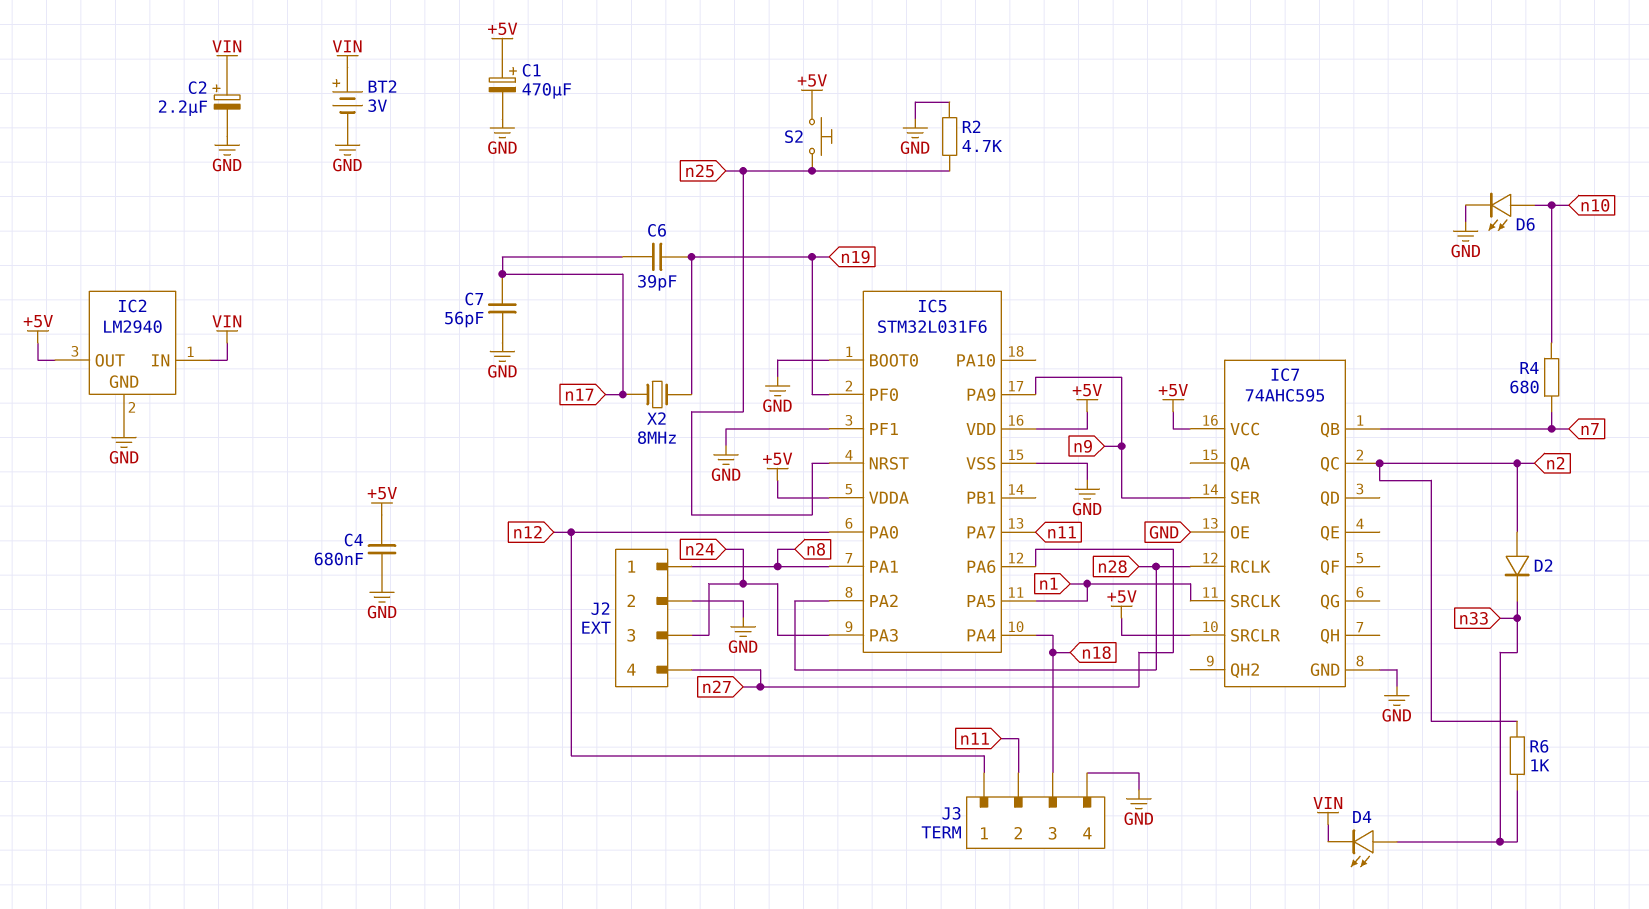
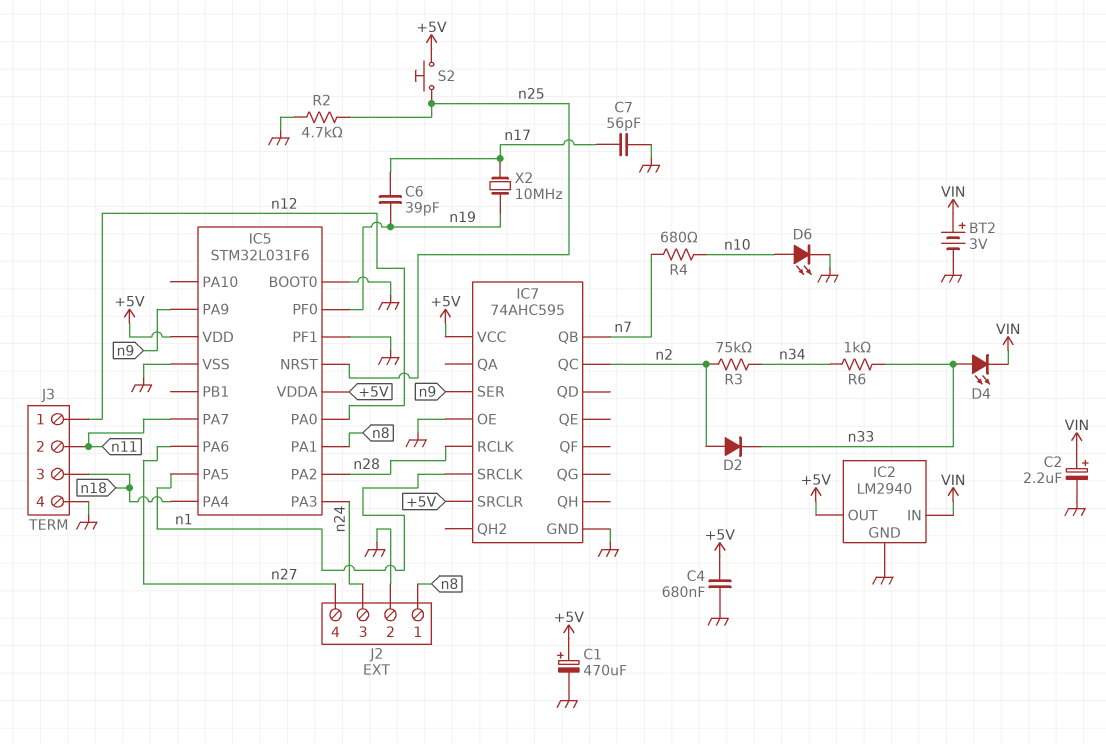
R3: none -> 75k (n2, n34)
R6: 1k (n2, n33) -> 1k (n33, n34)
X2: 8MHz (n17, n19) -> 10MHz (n17, n19)

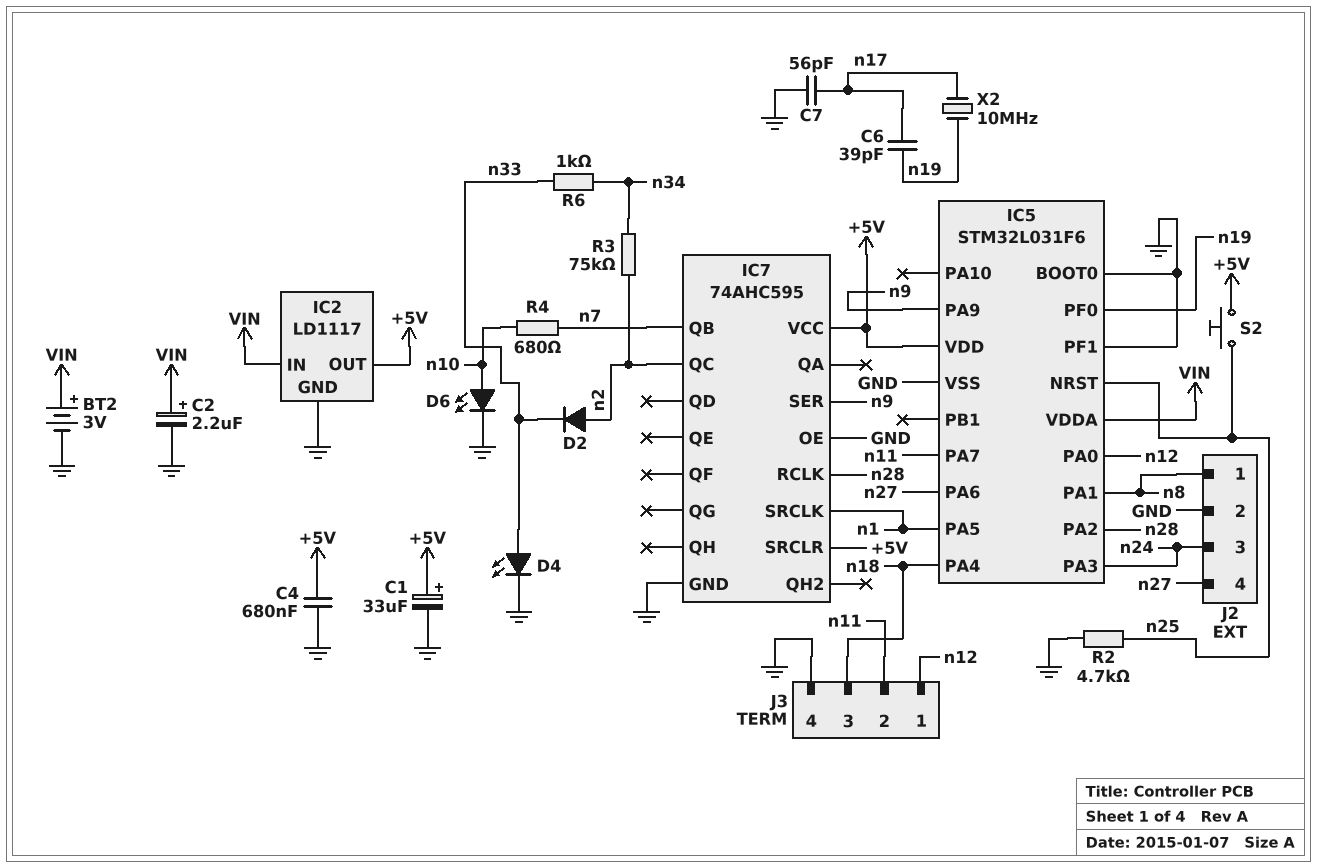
C1: 470uF (plus +5V, minus GND) -> 33uF (plus +5V, minus GND)
D4: LED (A n33, K VIN) -> LED (A n33, K GND)
IC2: LM2940 -> LD1117
IC5 pin VDDA: +5V -> VIN

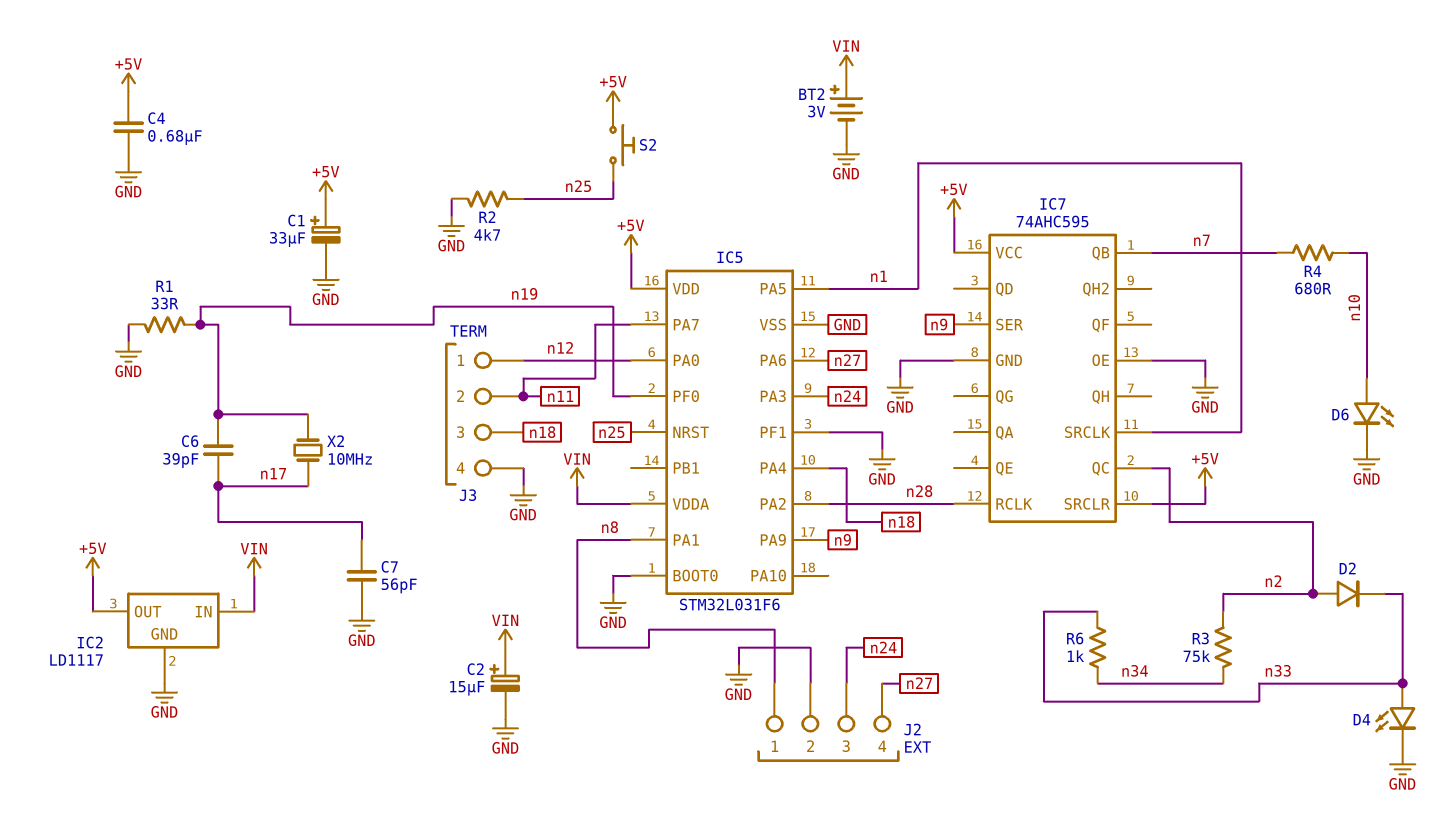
C2: 2.2uF (plus VIN, minus GND) -> 15uF (plus VIN, minus GND)
R1: none -> 33 (GND, n19)

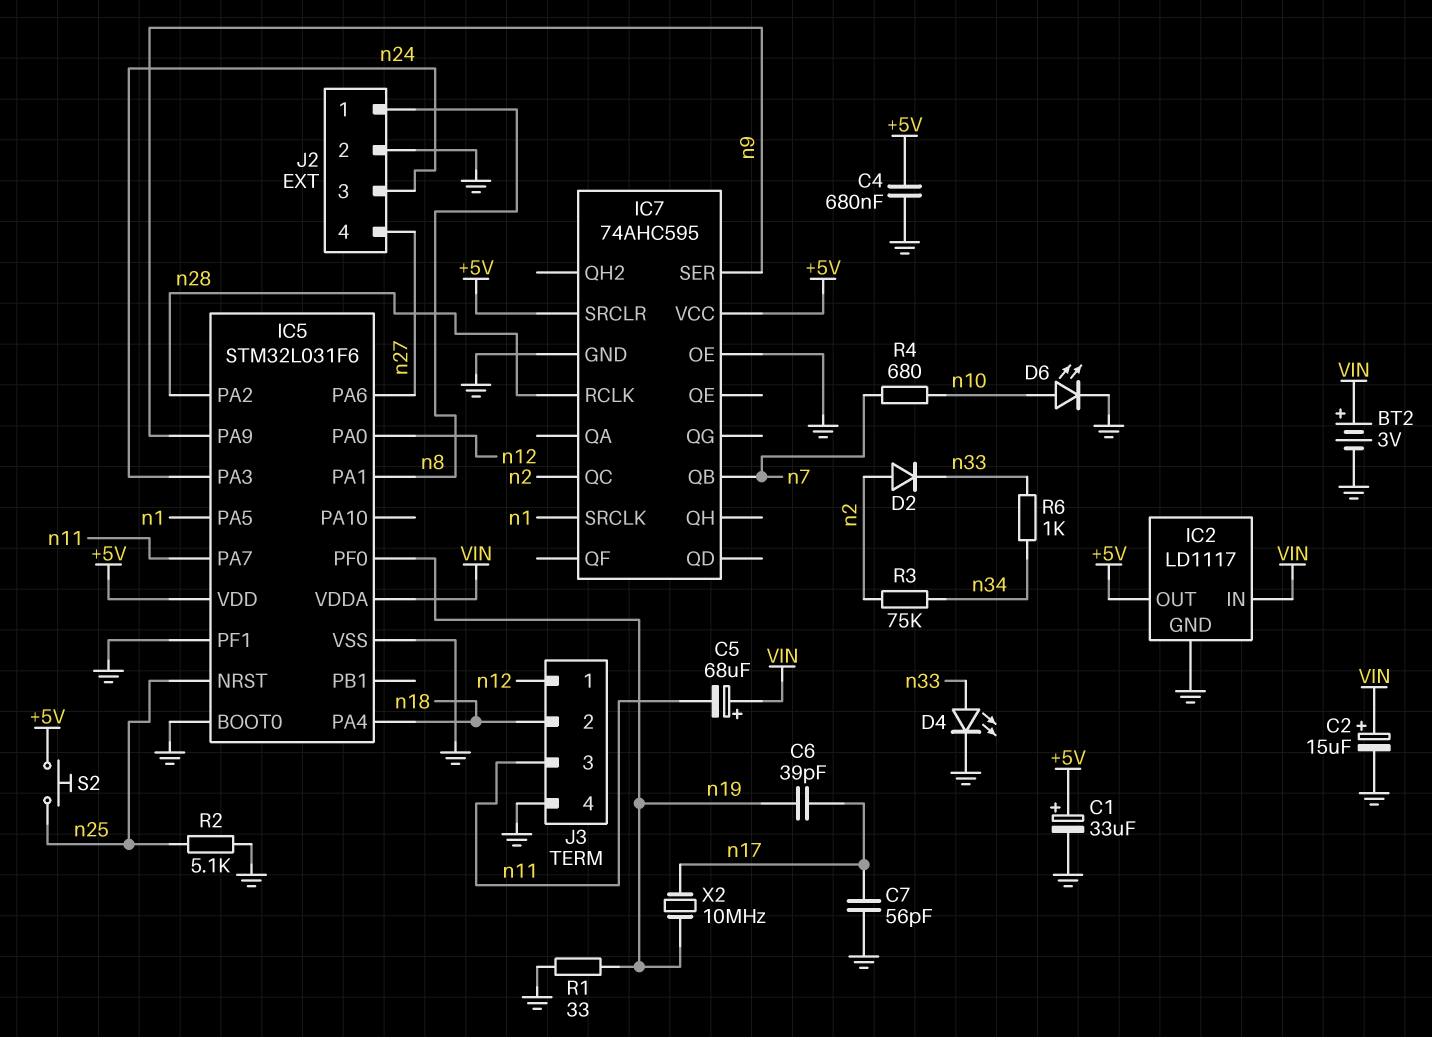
C5: none -> 68uF (plus VIN, minus n11)
J3 pin 2: n11 -> n18
J3 pin 3: n18 -> n11
R2: 4.7k (GND, n25) -> 5.1k (GND, n25)

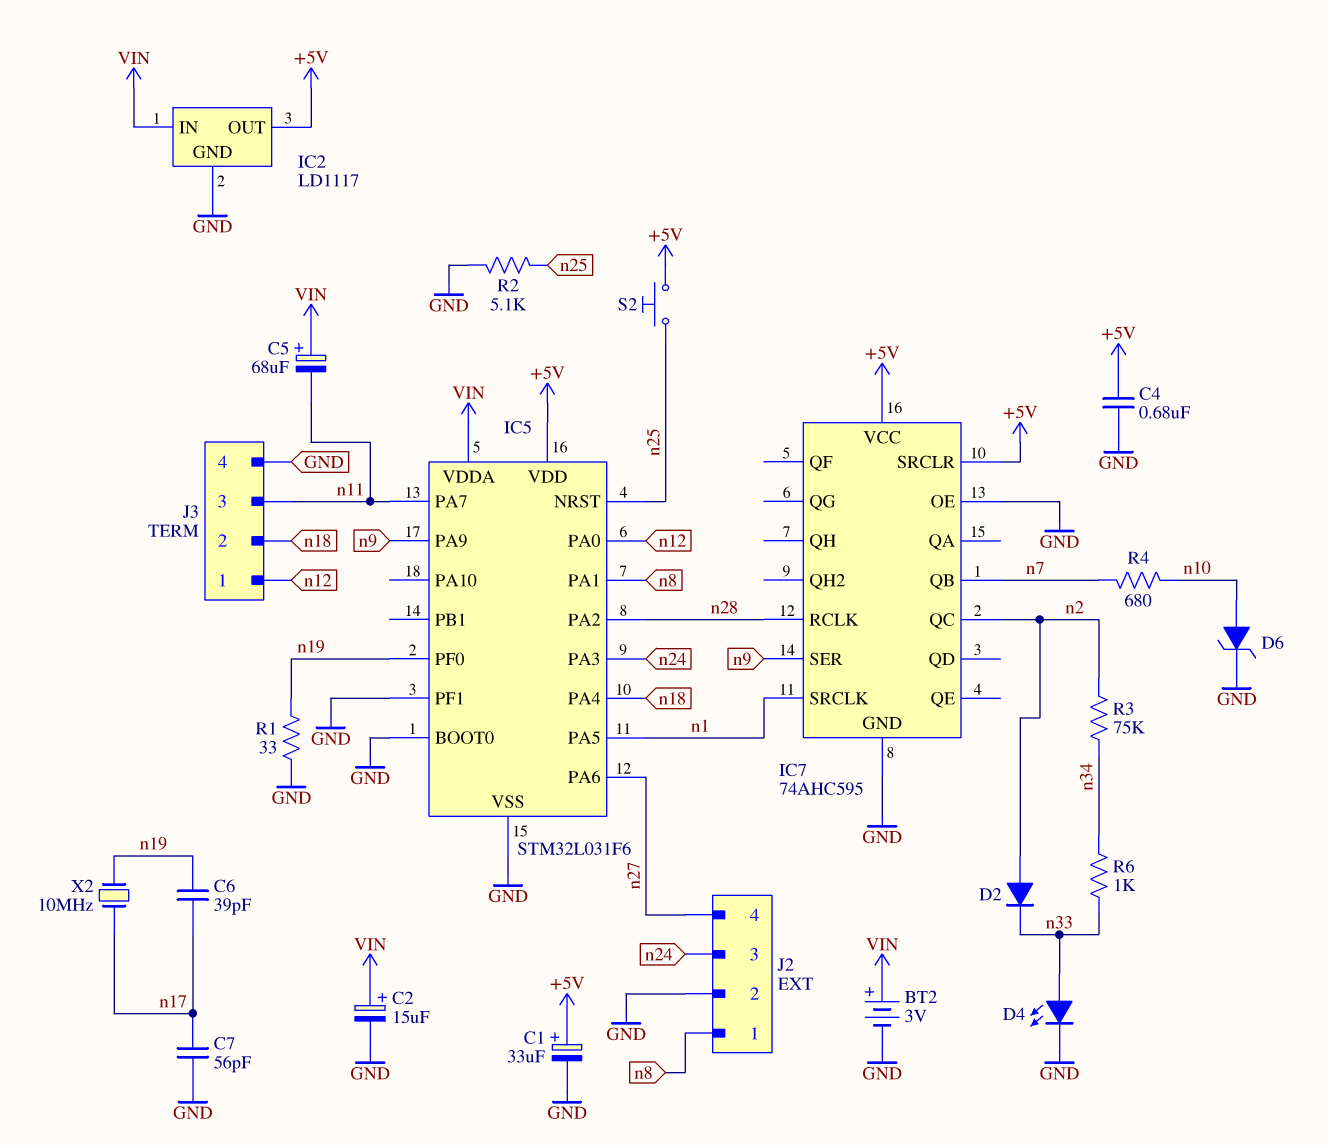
D6: LED (A n10, K GND) -> zener (A n10, K GND)

